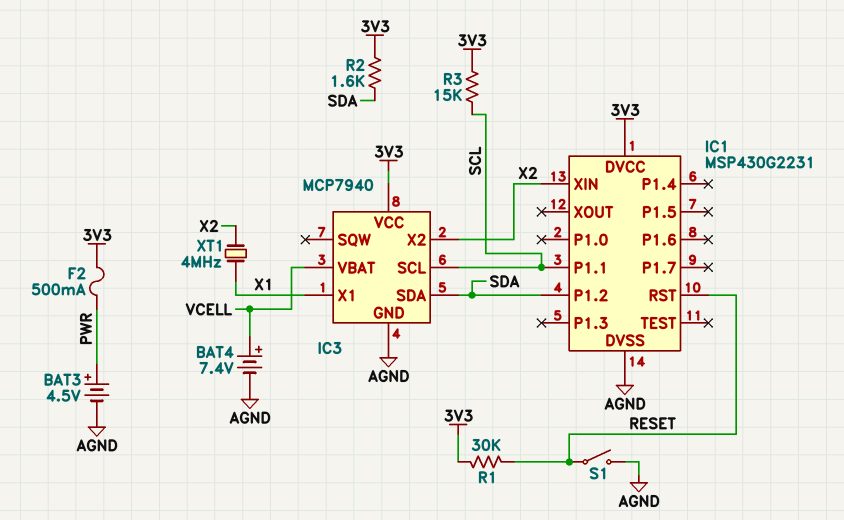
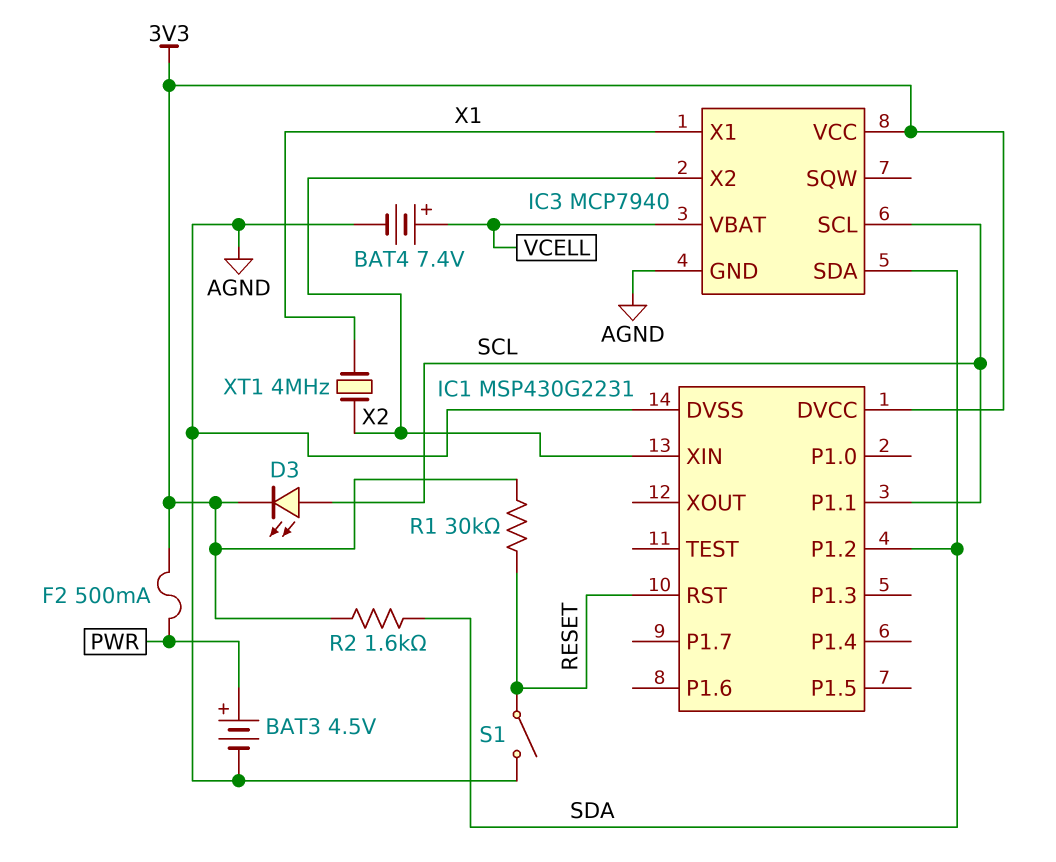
D3: none -> LED (A SCL, K 3V3)
R3: 15k (3V3, SCL) -> none

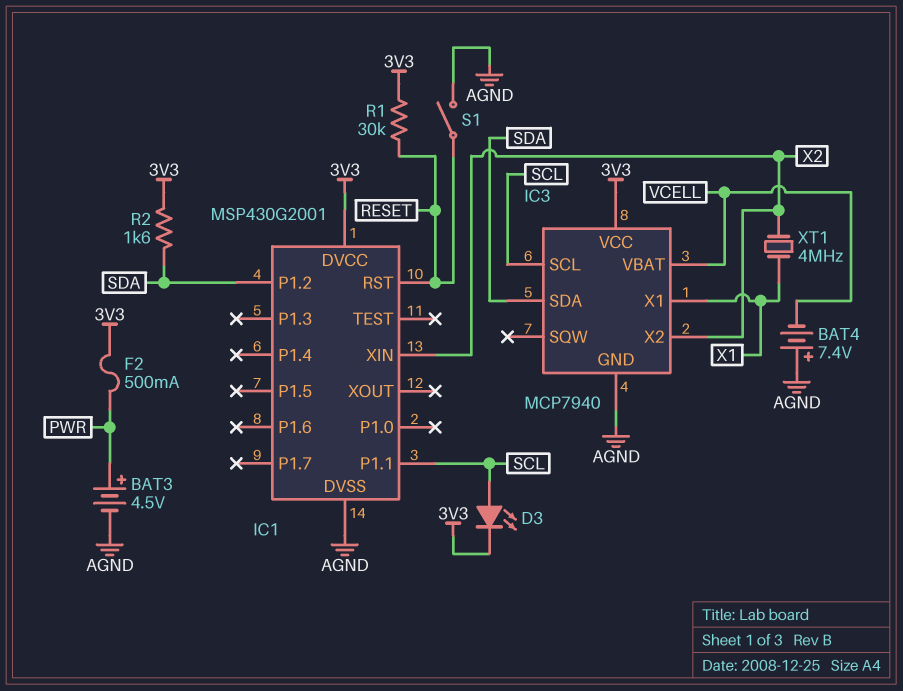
BAT4: 7.4V (plus VCELL, minus AGND) -> 7.4V (plus AGND, minus VCELL)
IC1: MSP430G2231 -> MSP430G2001

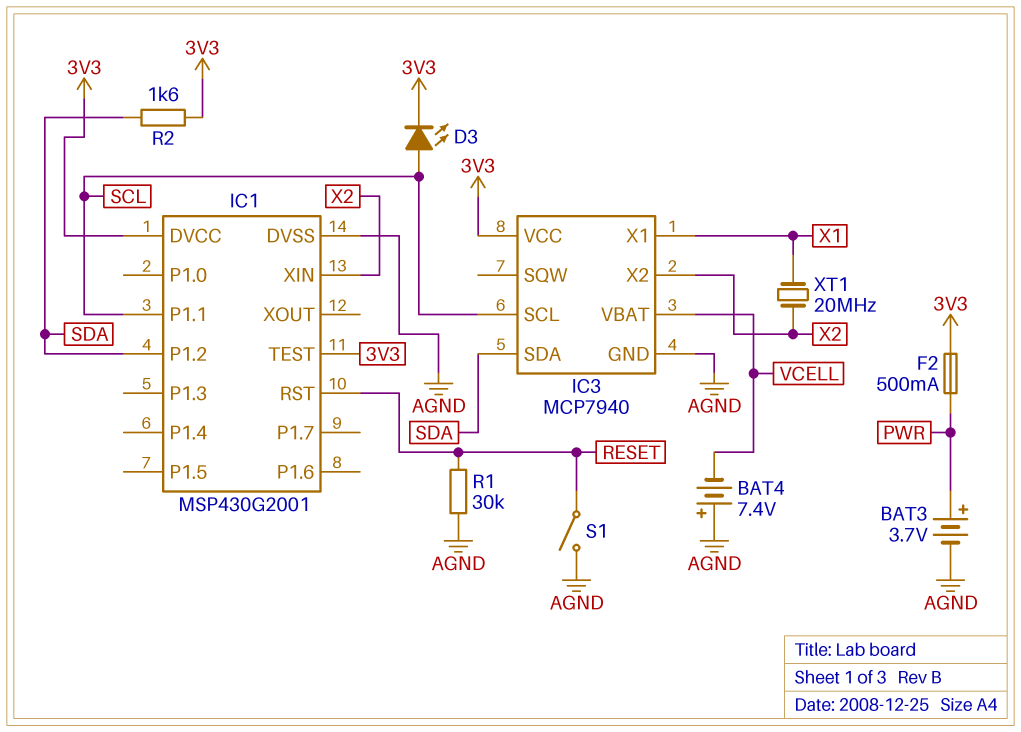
BAT3: 4.5V (plus PWR, minus AGND) -> 3.7V (plus PWR, minus AGND)
IC1 pin TEST: none -> 3V3
R1: 30k (3V3, RESET) -> 30k (AGND, RESET)
XT1: 4MHz (X1, X2) -> 20MHz (X1, X2)

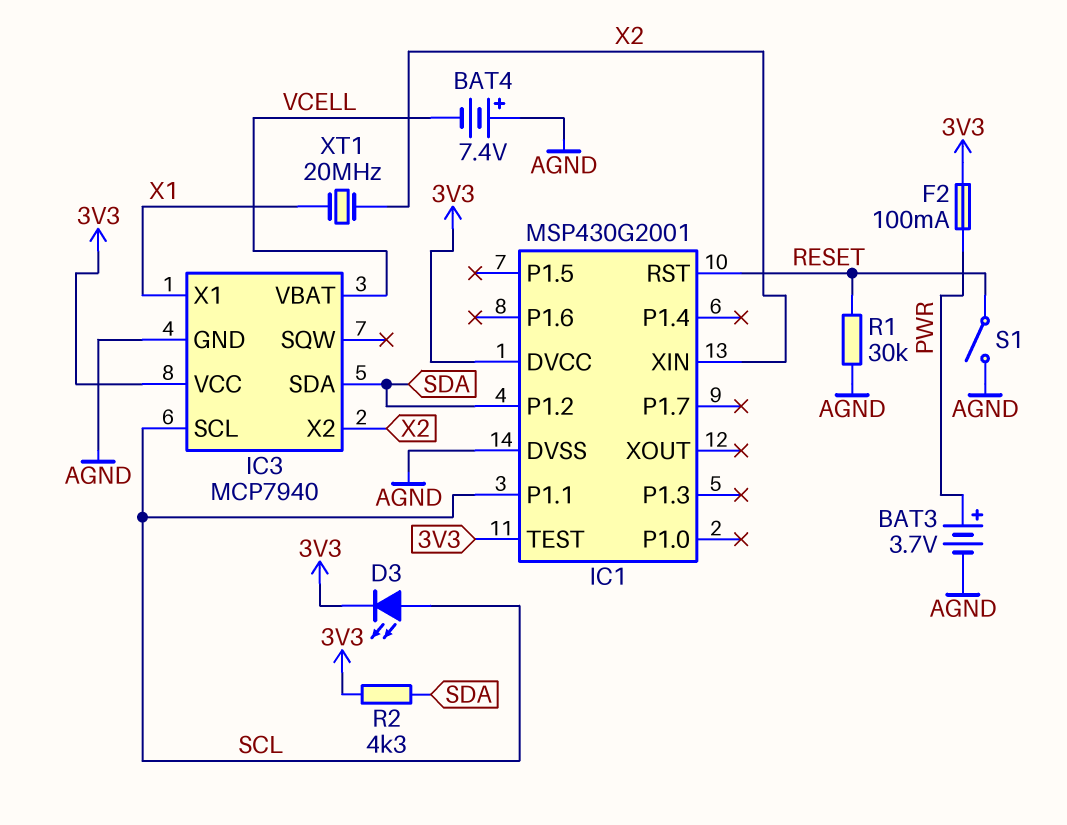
F2: 500mA (3V3, PWR) -> 100mA (3V3, PWR)
R2: 1.6k (3V3, SDA) -> 4.3k (3V3, SDA)

